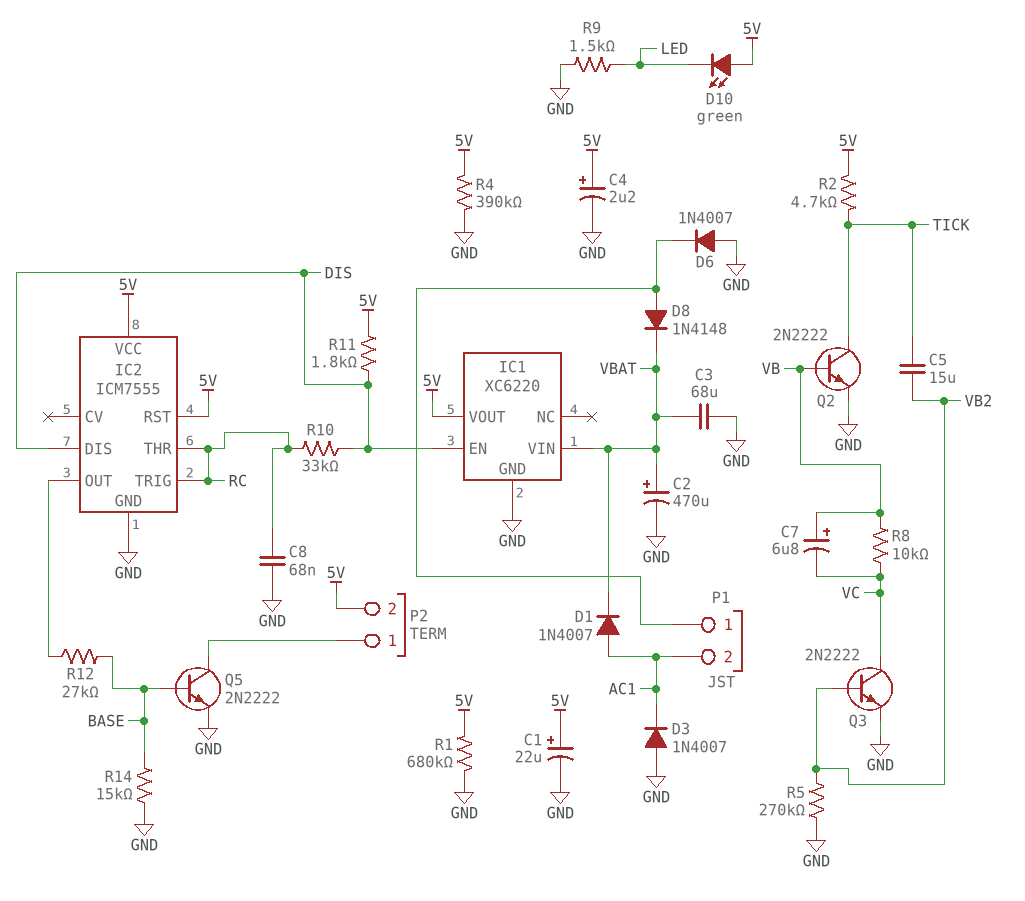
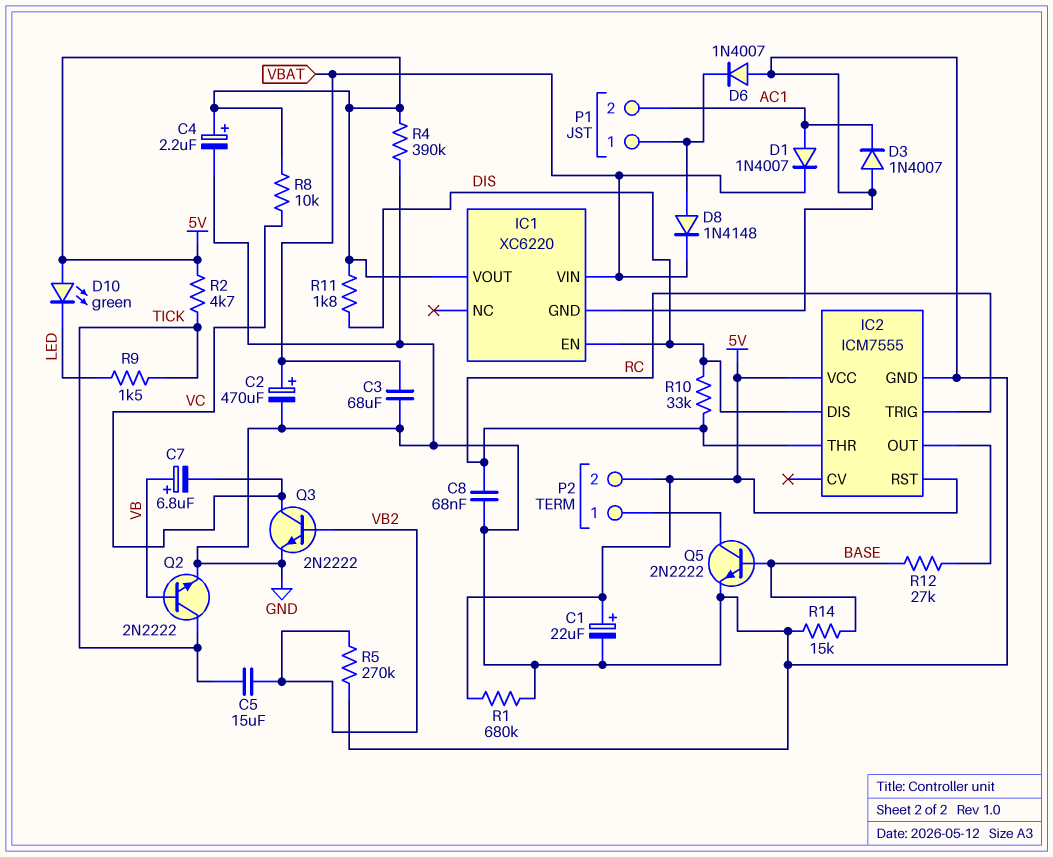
R8: 10k (VB, VC) -> 10k (5V, VC)
R9: 1.5k (GND, LED) -> 1.5k (LED, TICK)

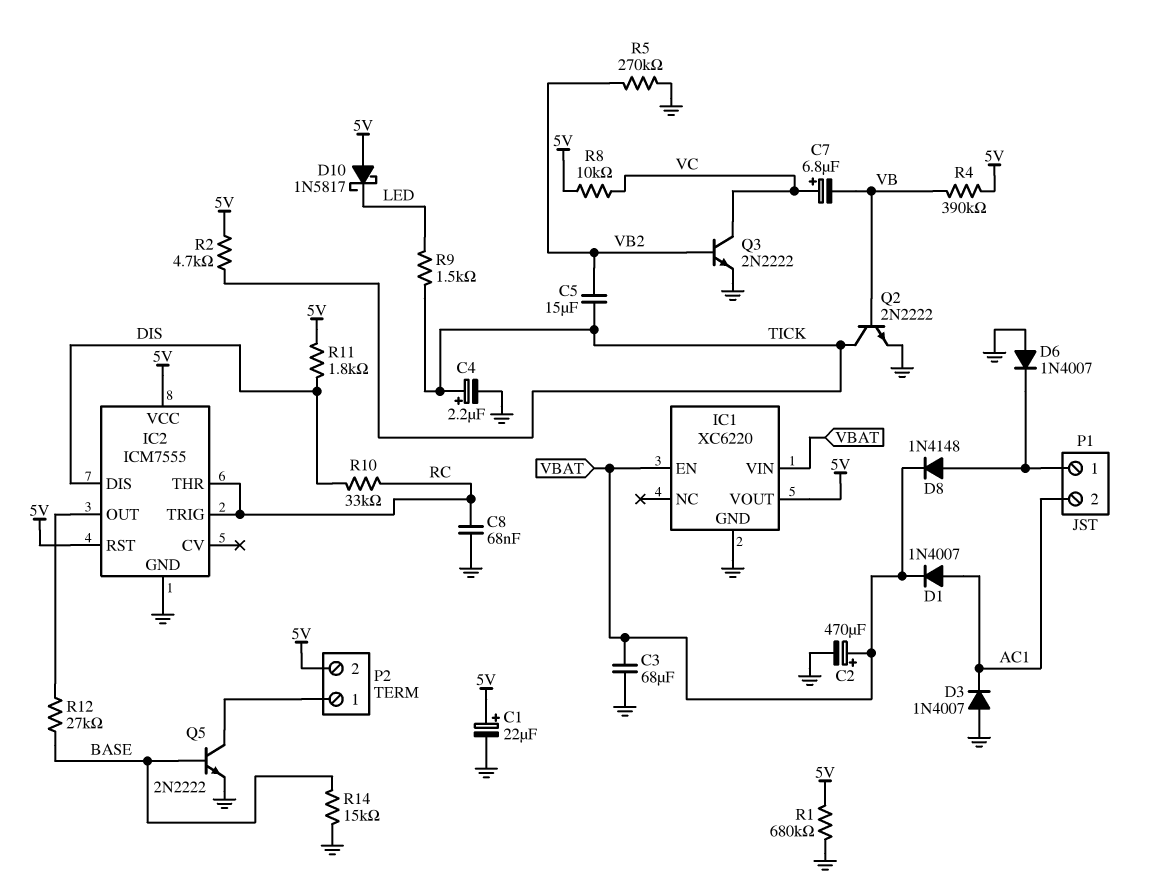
C4: 2.2uF (plus 5V, minus GND) -> 2.2uF (plus TICK, minus GND)
C7: 6.8uF (plus VB, minus VC) -> 6.8uF (plus VC, minus VB)
D10: LED green (A 5V, K LED) -> schottky 1N5817 (A 5V, K LED)
IC1 pin EN: DIS -> VBAT
R4: 390k (5V, GND) -> 390k (5V, VB)

